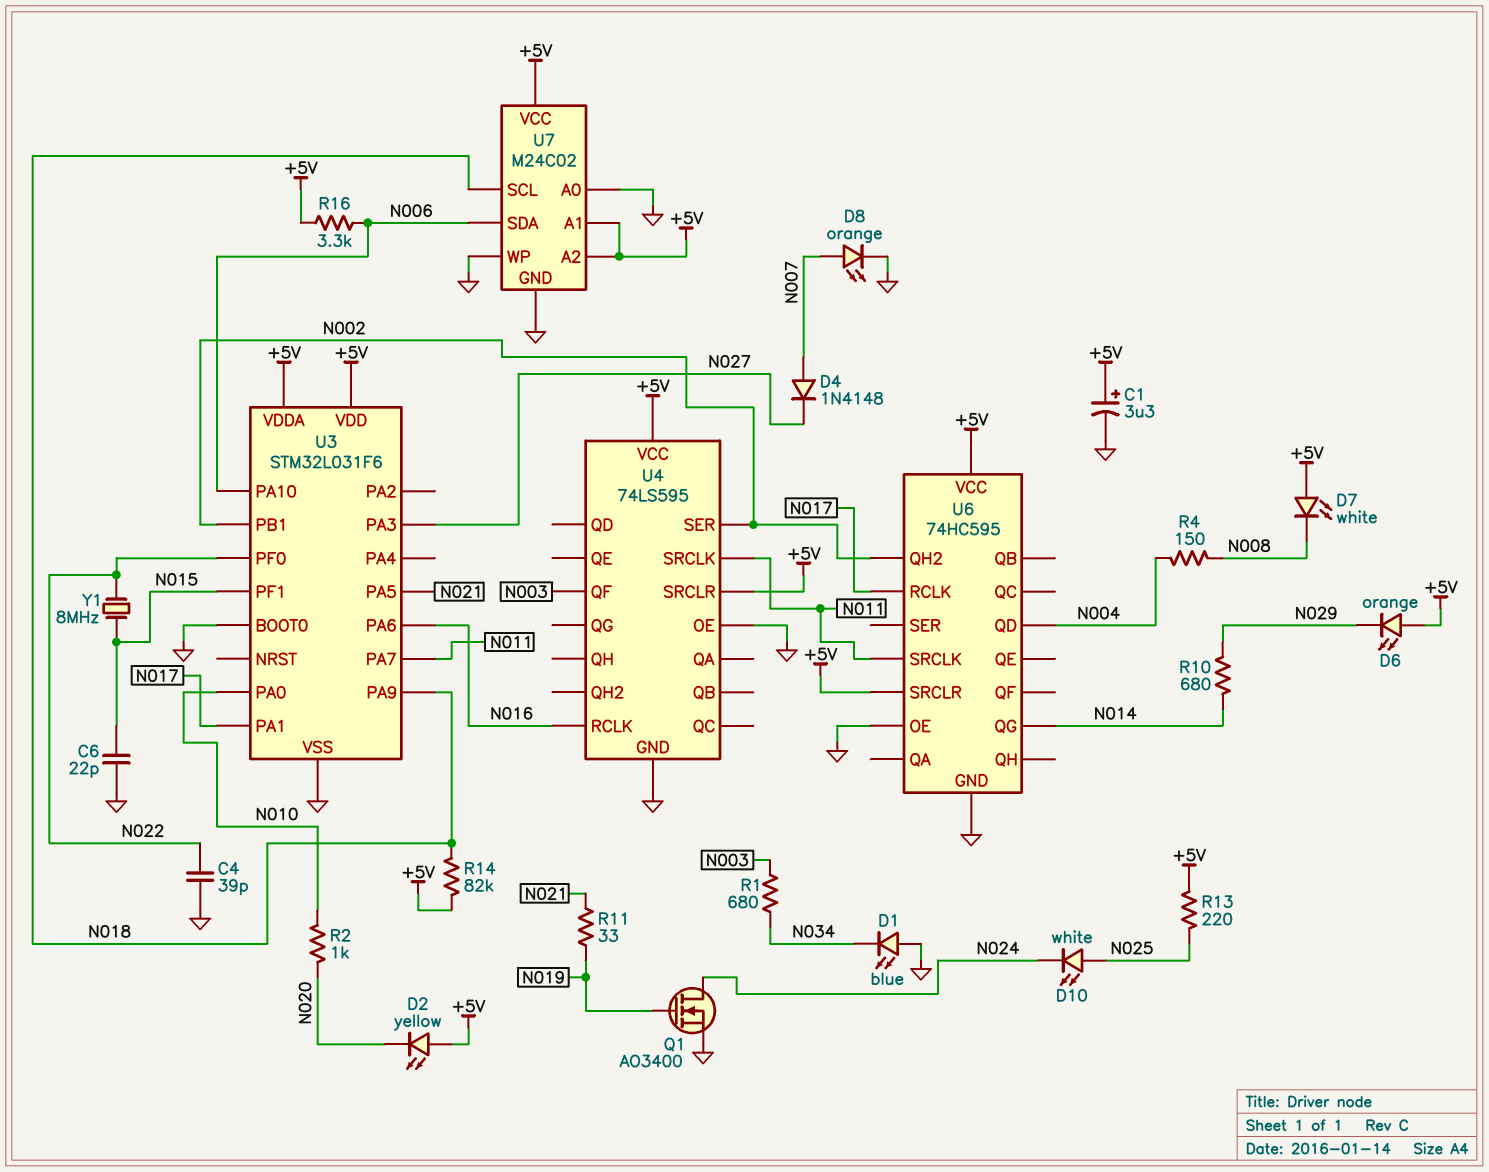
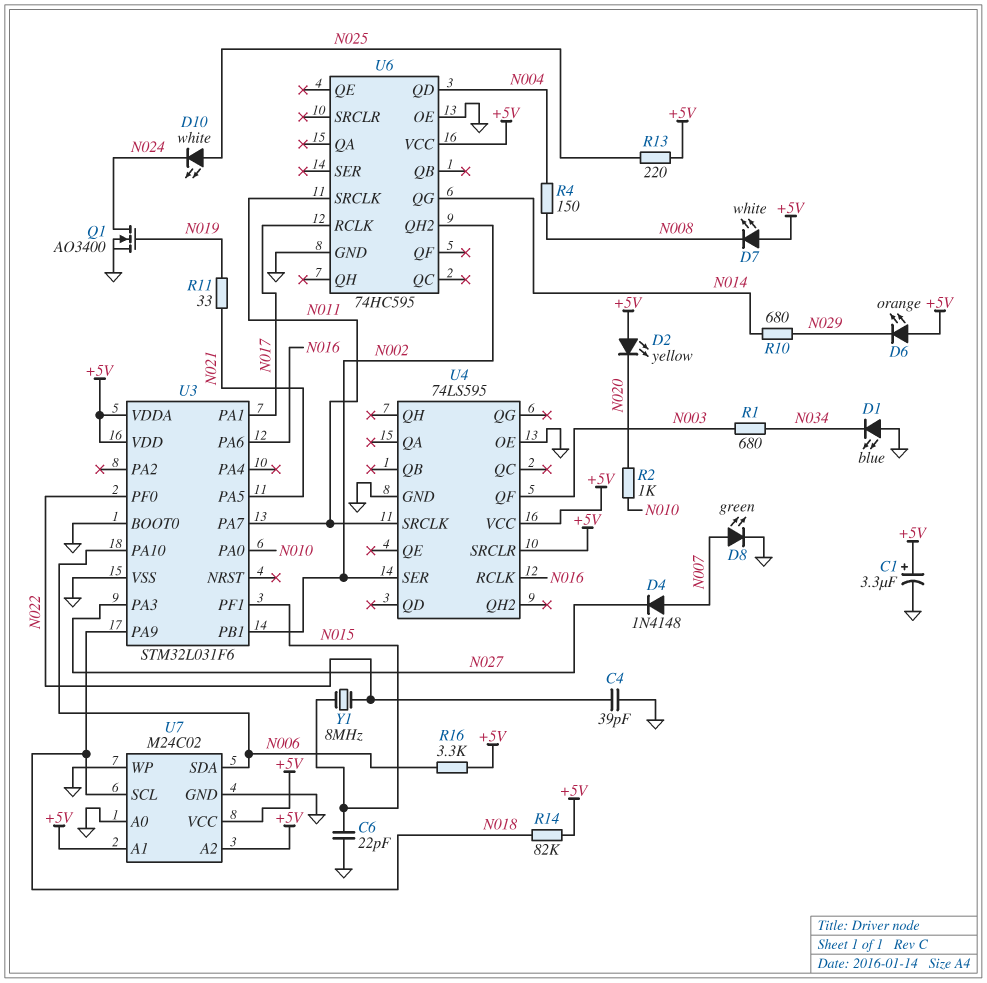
D8: LED orange (A N007, K GND) -> LED green (A N007, K GND)
U6 pin SRCLR: +5V -> none

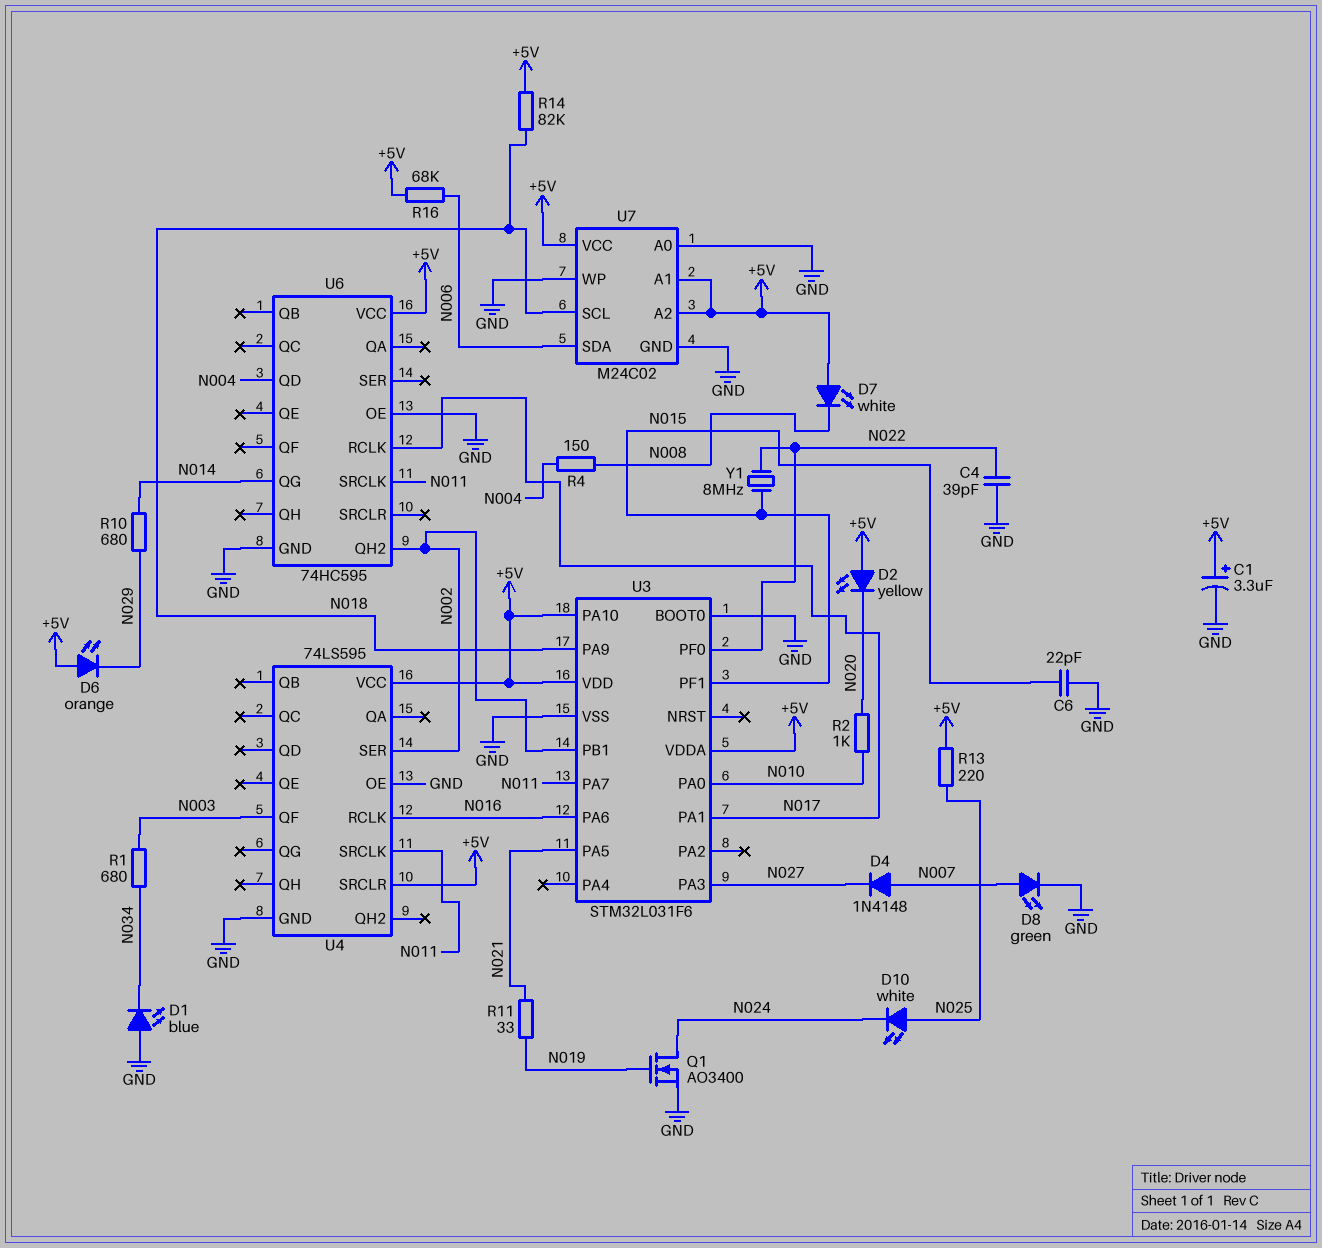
R16: 3.3k (+5V, N006) -> 68k (+5V, N006)
U3 pin PA10: N006 -> +5V

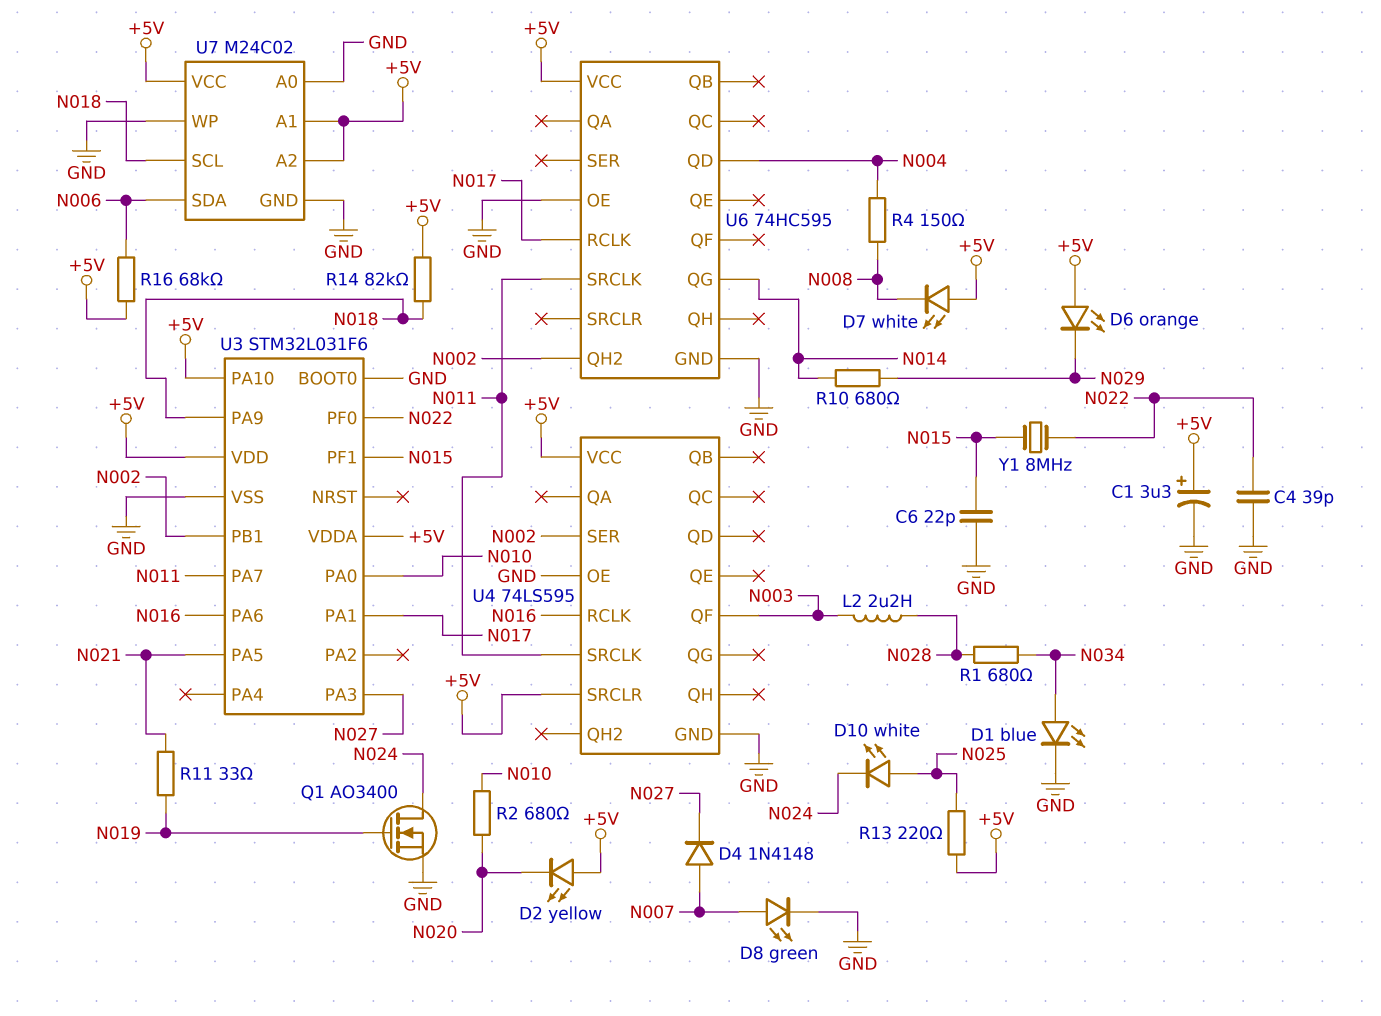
D1: LED blue (A GND, K N034) -> LED blue (A N034, K GND)
L2: none -> 2.2uH (N003, N028)
R1: 680 (N003, N034) -> 680 (N028, N034)
R2: 1k (N010, N020) -> 680 (N010, N020)

